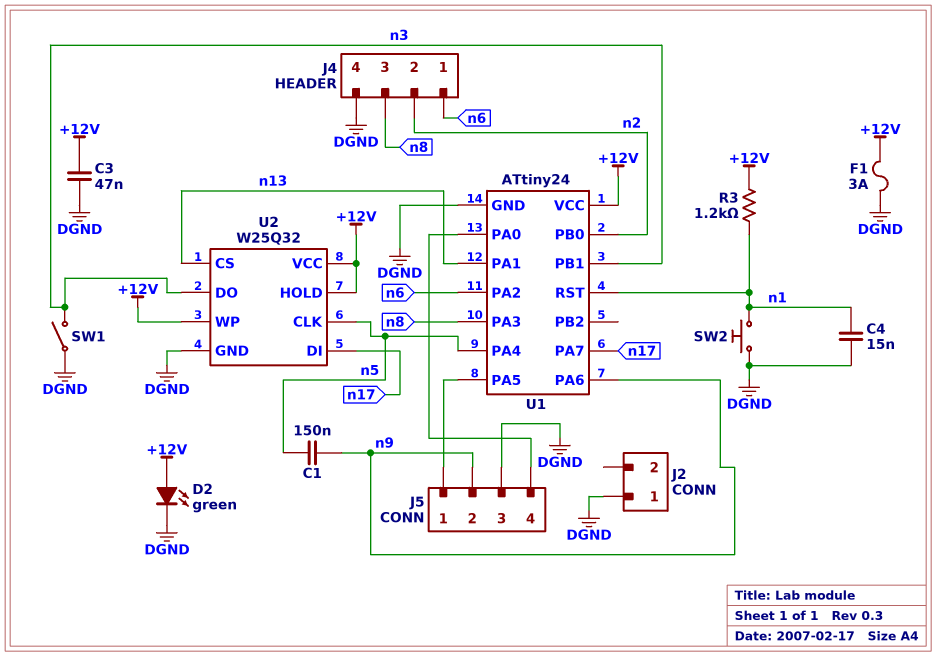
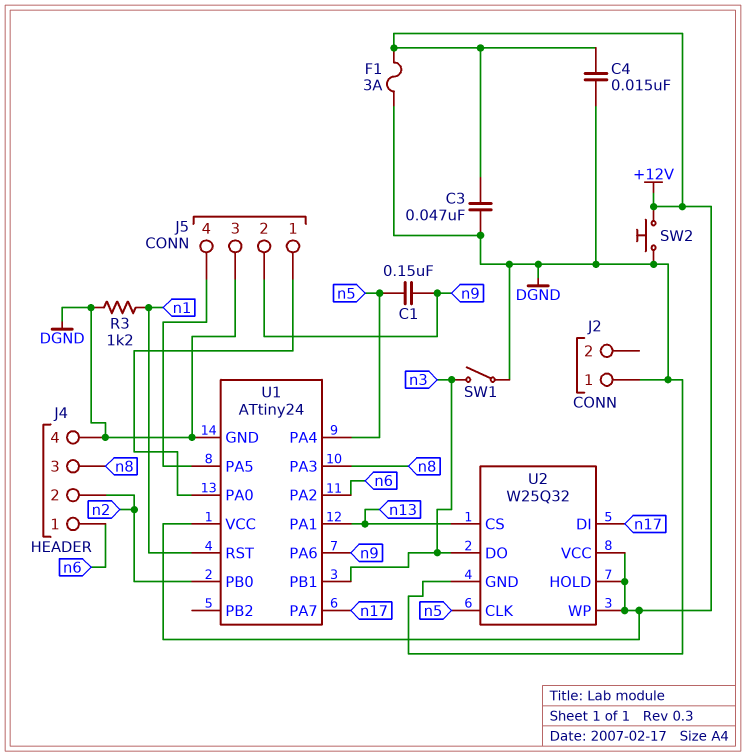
C4: 15nF (DGND, n1) -> 15nF (+12V, DGND)
D2: LED green (A +12V, K DGND) -> none
R3: 1.2k (+12V, n1) -> 1.2k (DGND, n1)
SW2: button (DGND, n1) -> button (+12V, DGND)
U1 pin PA0: J5/4 -> J5/1
U1 pin PA5: J5/1 -> J5/4

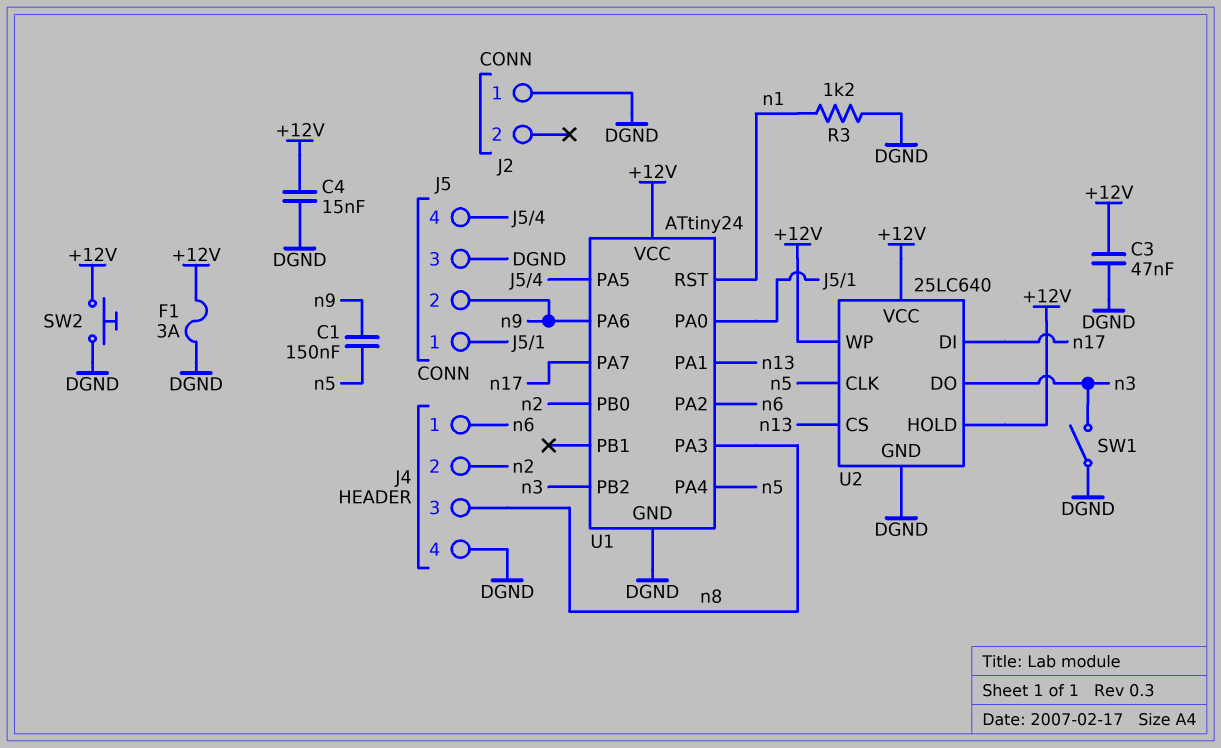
U1 pin PB1: n3 -> none
U1 pin PB2: none -> n3
U2: W25Q32 -> 25LC640

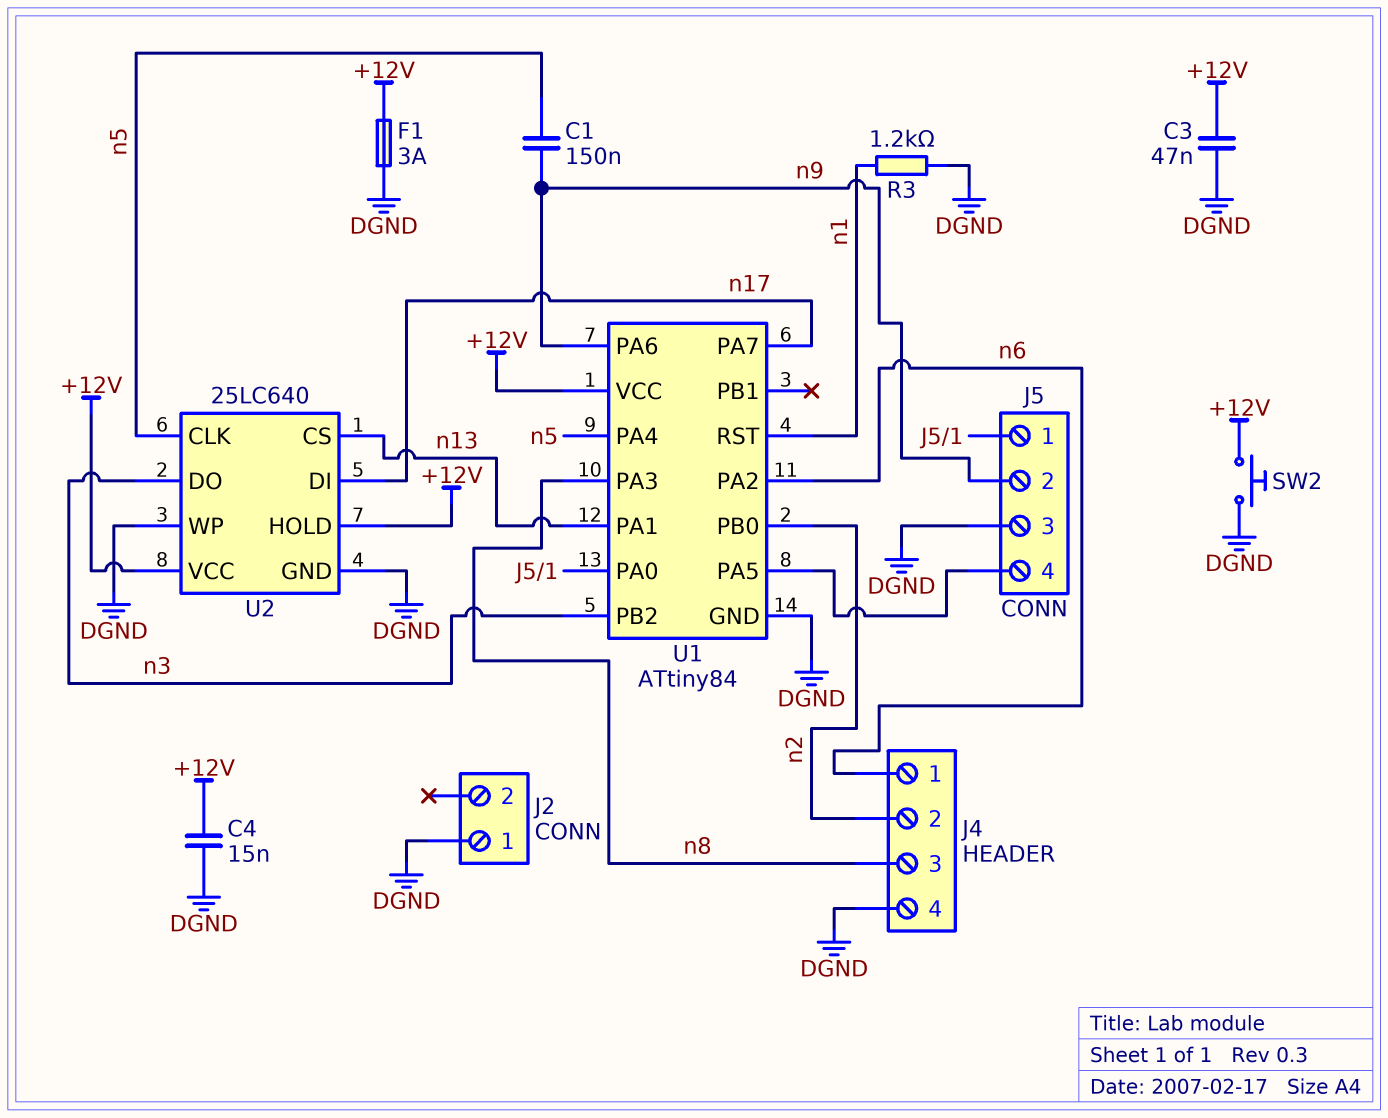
SW1: switch (DGND, n3) -> none
U1: ATtiny24 -> ATtiny84
U2 pin WP: +12V -> DGND

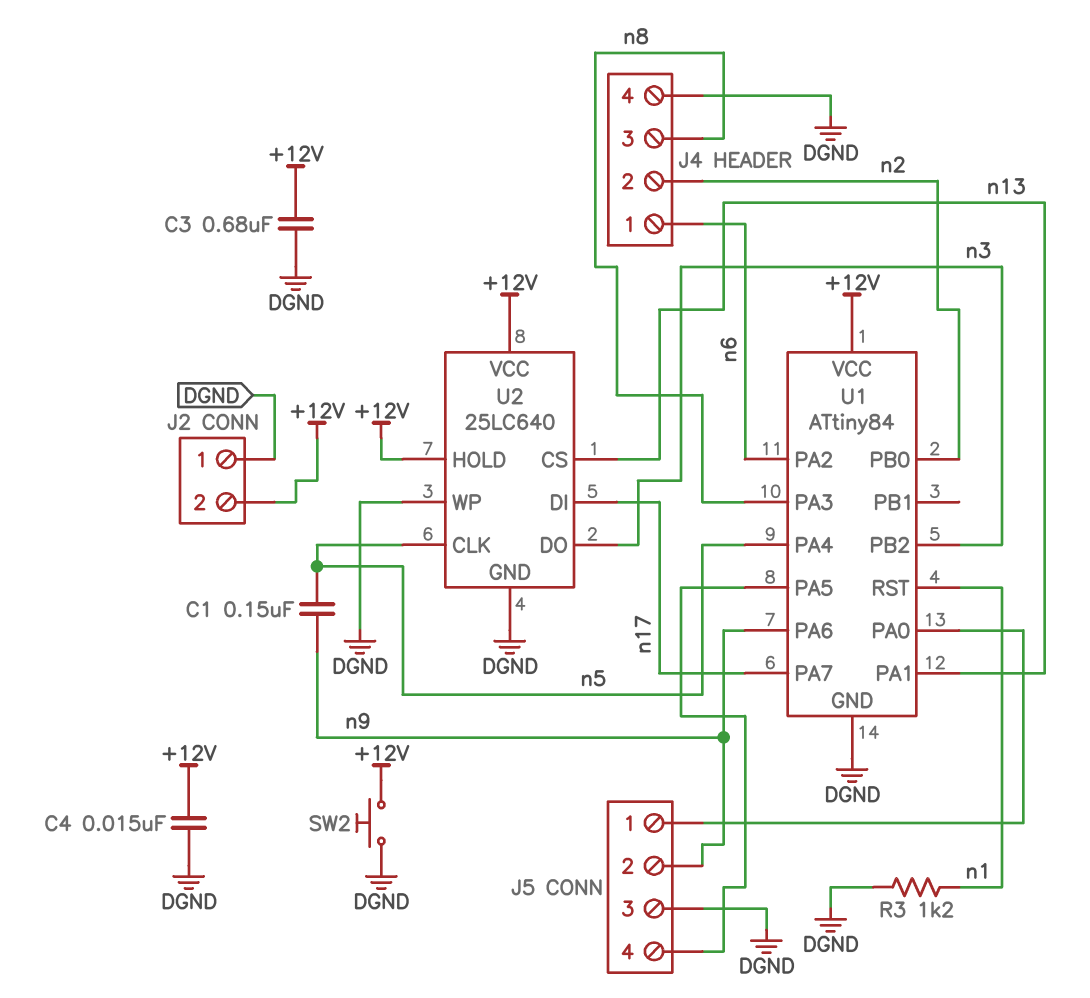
C3: 47nF (+12V, DGND) -> 680nF (+12V, DGND)
F1: 3A (+12V, DGND) -> none
J2 pin 2: none -> +12V

